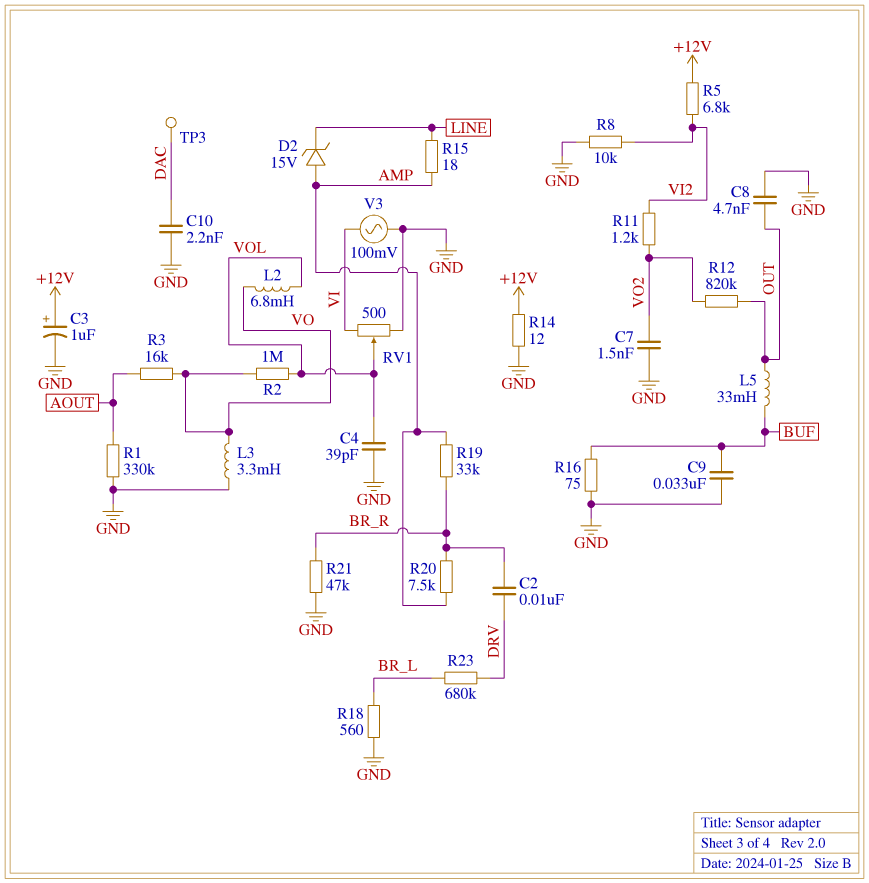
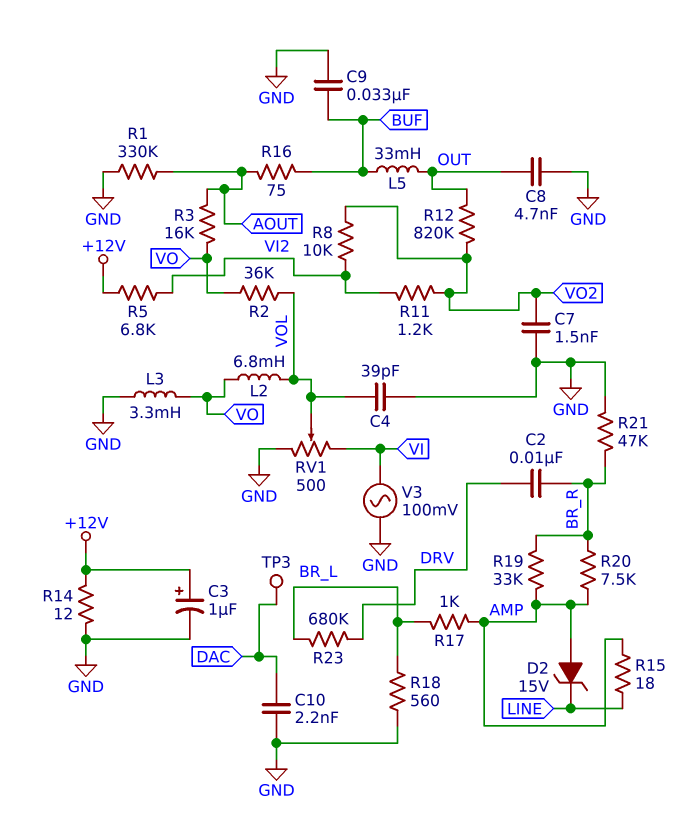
R2: 1M (VO, VOL) -> 36k (VO, VOL)
R8: 10k (GND, VI2) -> 10k (VI2, VO2)
R16: 75 (BUF, GND) -> 75 (AOUT, BUF)
R17: none -> 1k (AMP, BR_L)

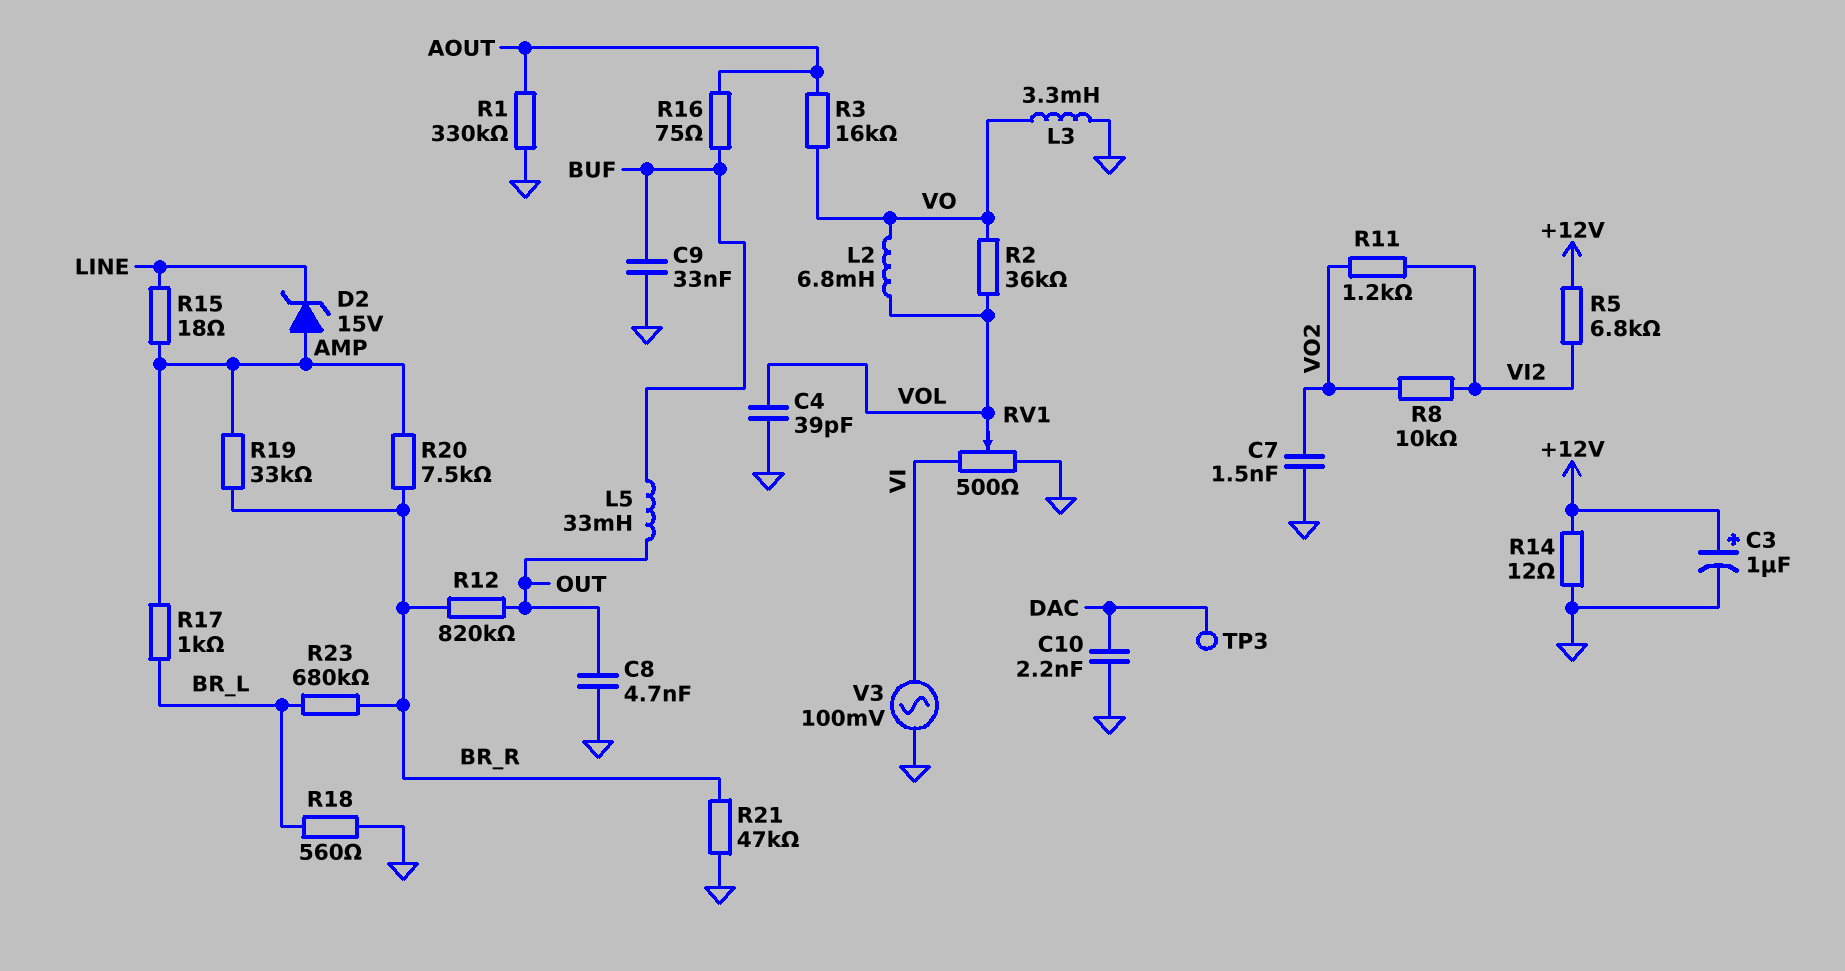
C2: 10nF (BR_R, DRV) -> none
R12: 820k (OUT, VO2) -> 820k (BR_R, OUT)
R23: 680k (BR_L, DRV) -> 680k (BR_L, BR_R)

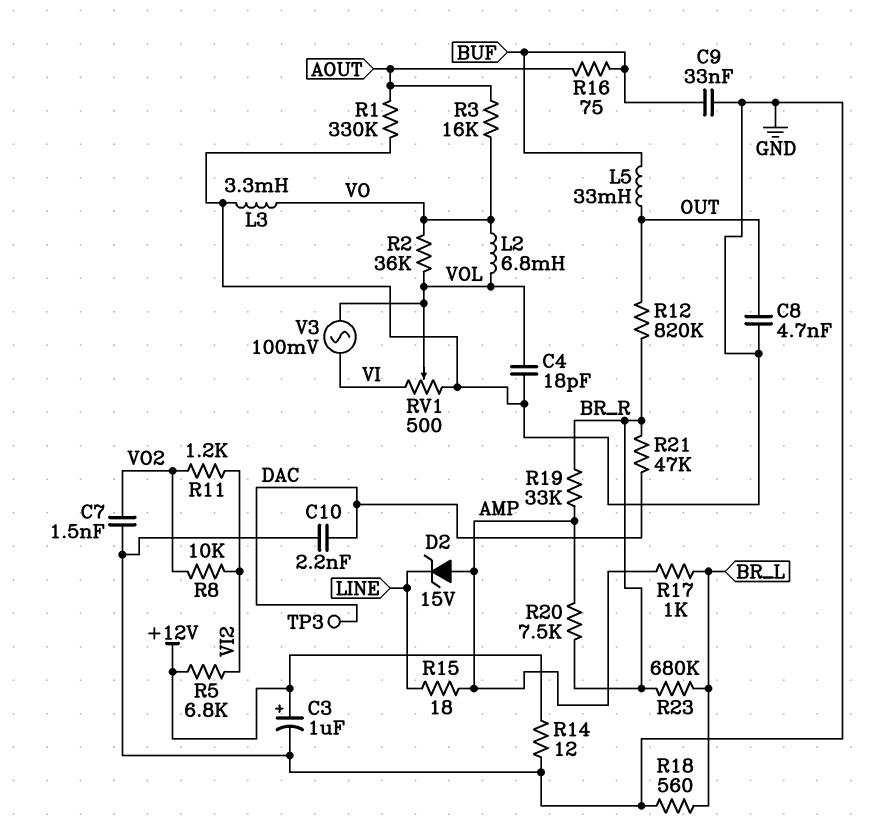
C4: 39pF (GND, VOL) -> 18pF (GND, VOL)
R21: 47k (BR_R, GND) -> 47k (BR_R, DAC)
V3: AC 100mV (GND, VI) -> AC 100mV (VI, VOL)

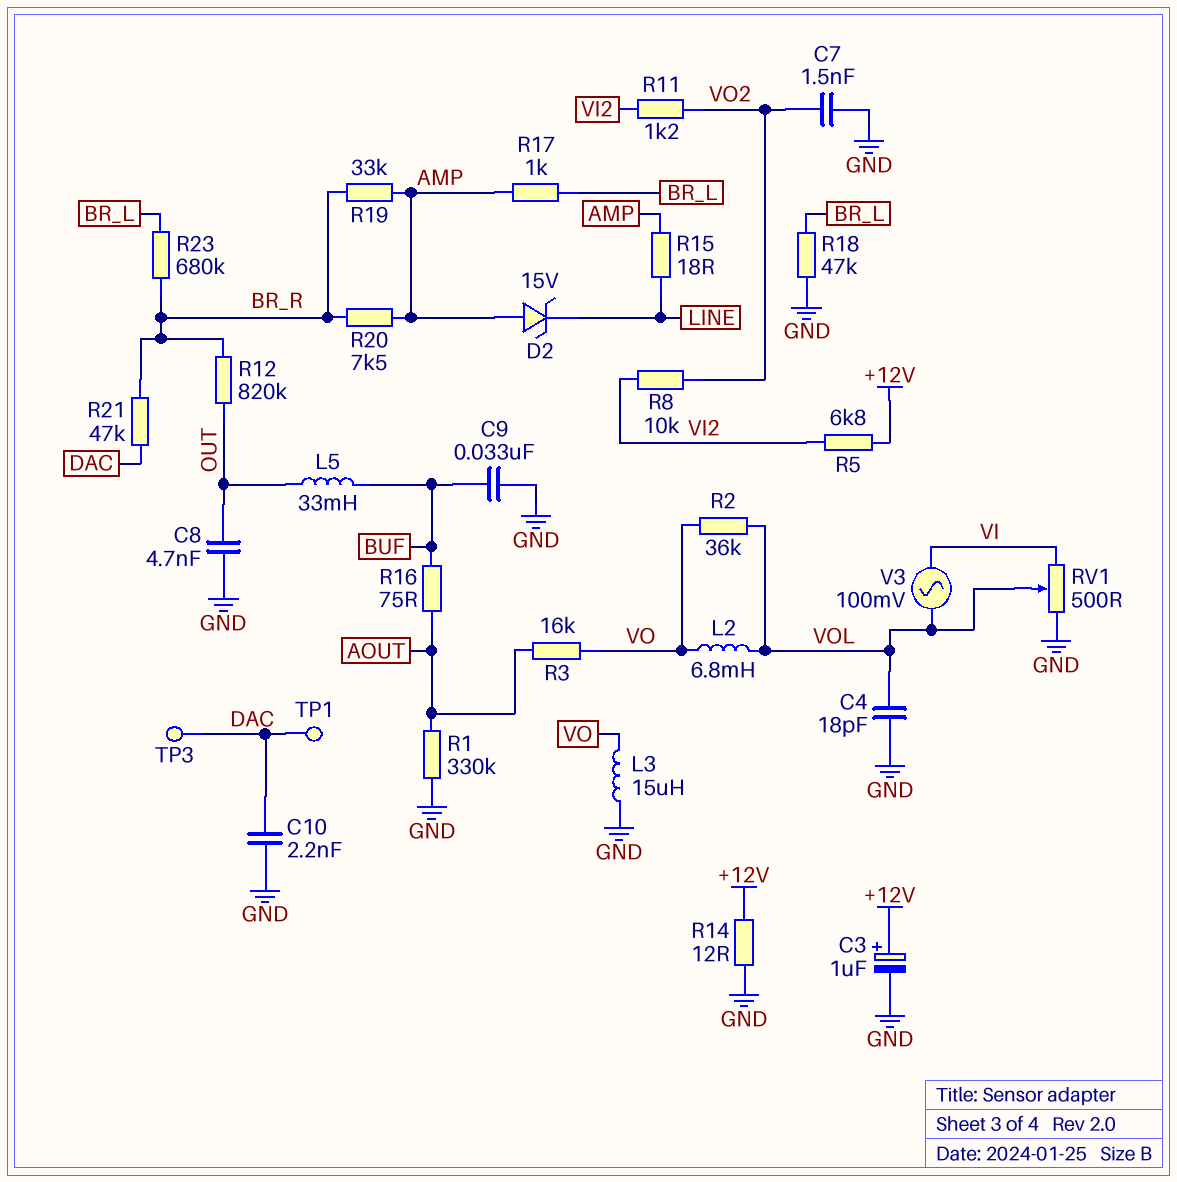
L3: 3.3mH (GND, VO) -> 15uH (GND, VO)
R18: 560 (BR_L, GND) -> 47k (BR_L, GND)
TP1: none -> test point (DAC)

